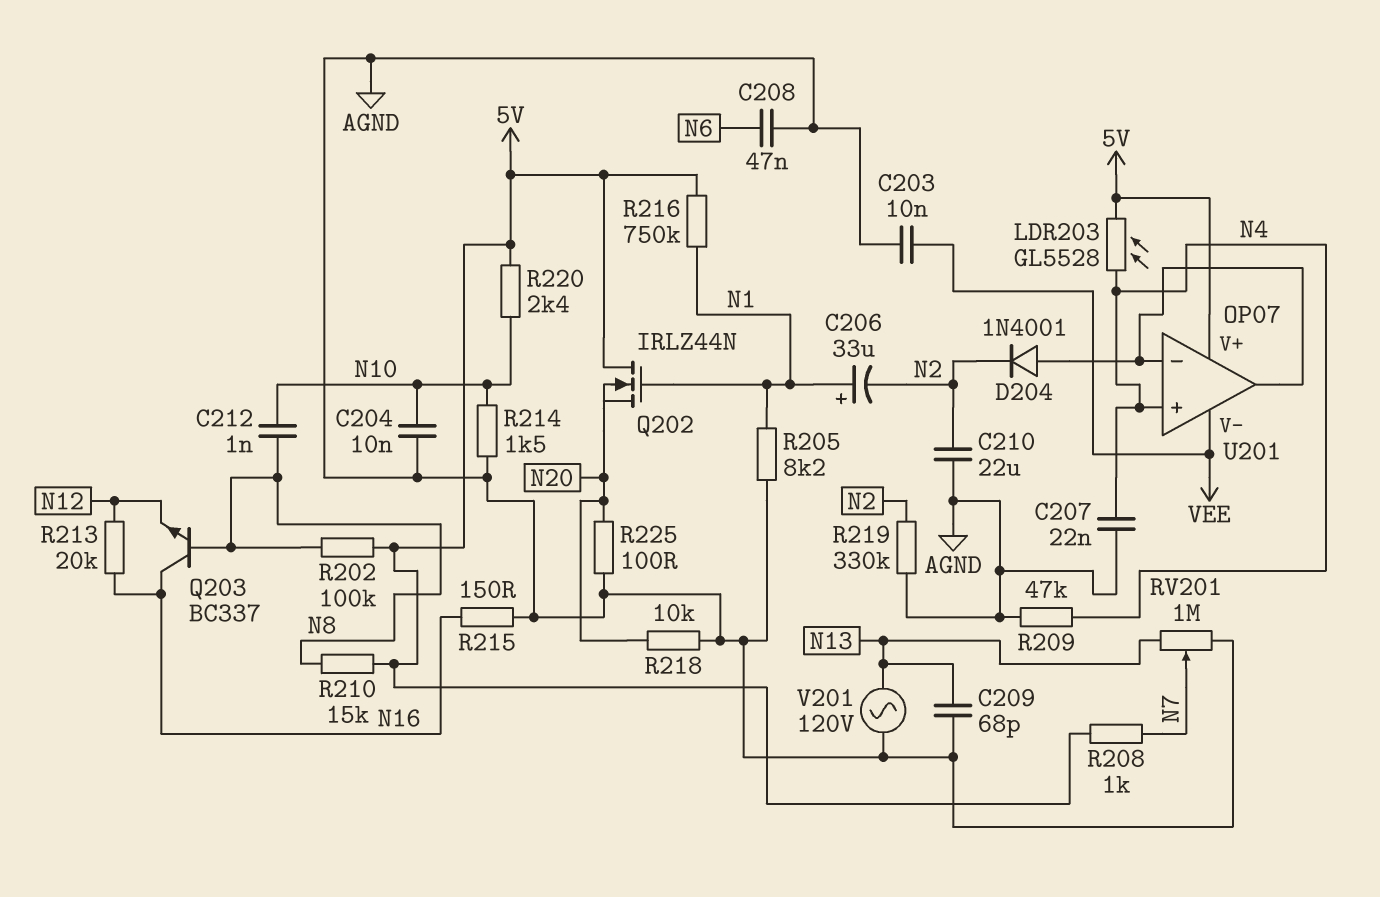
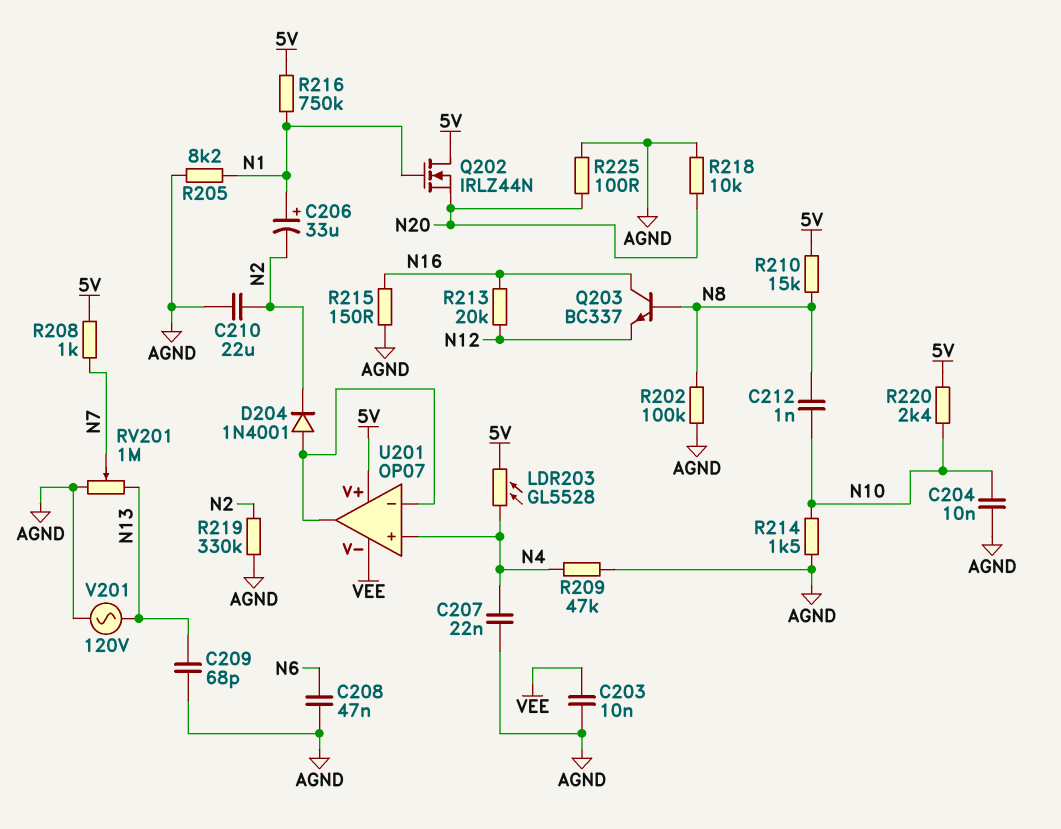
R202: 100k (5V, N8) -> 100k (AGND, N8)

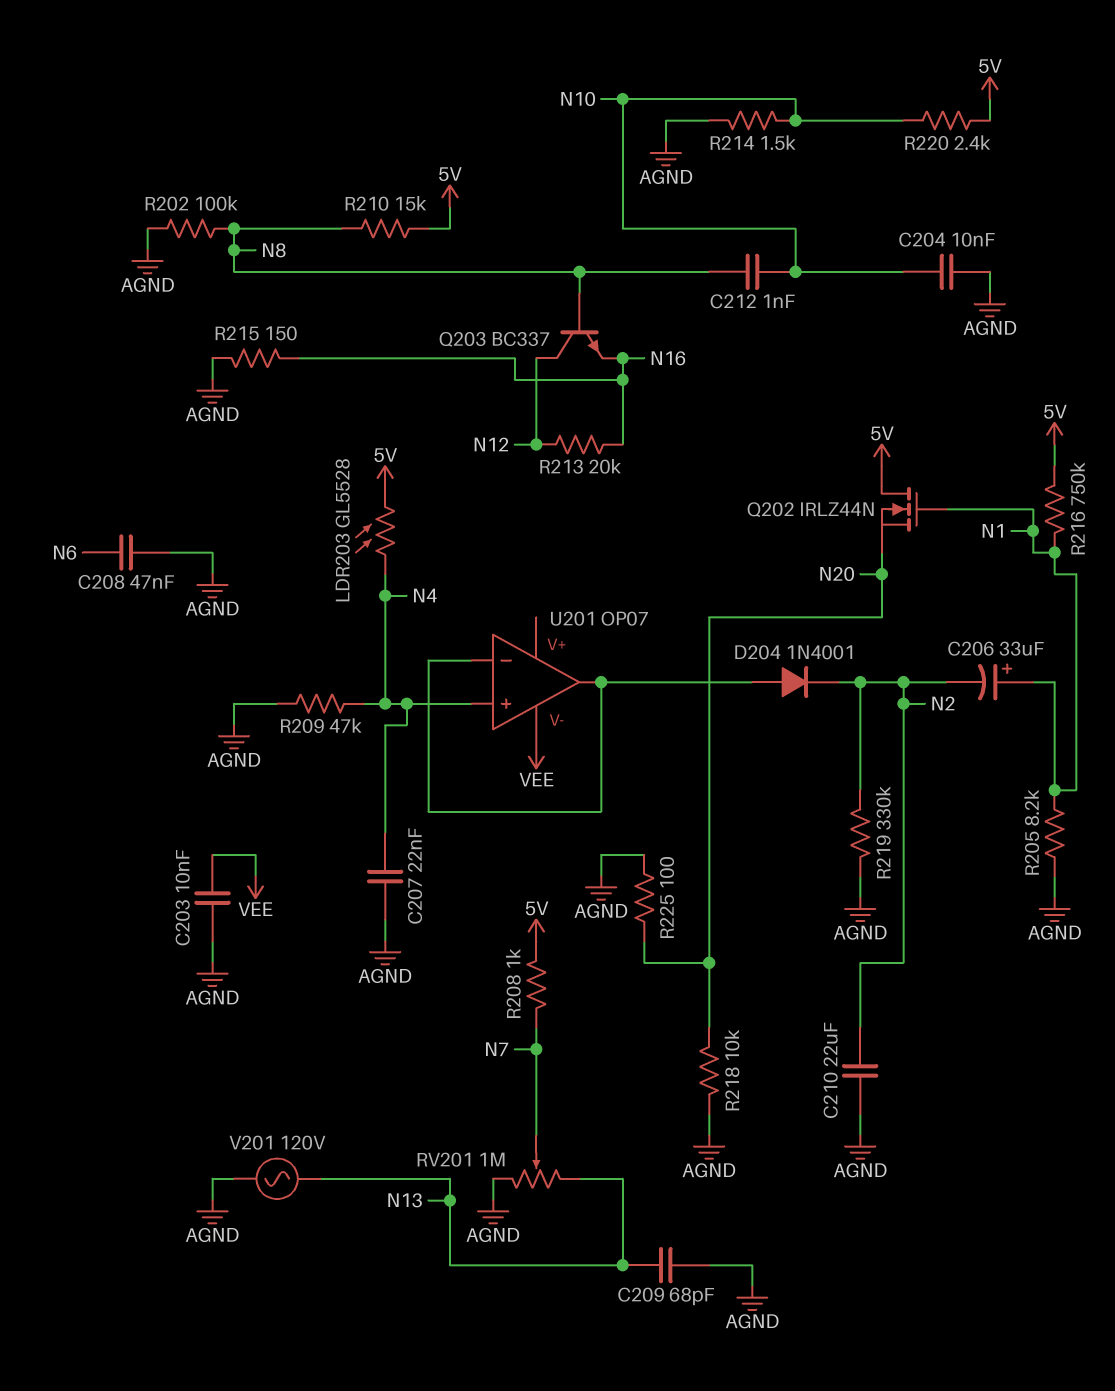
Q203: NPN BC337 (B N8, C N16, E N12) -> NPN BC337 (B N8, C N12, E N16)
U201 pin V+: 5V -> none

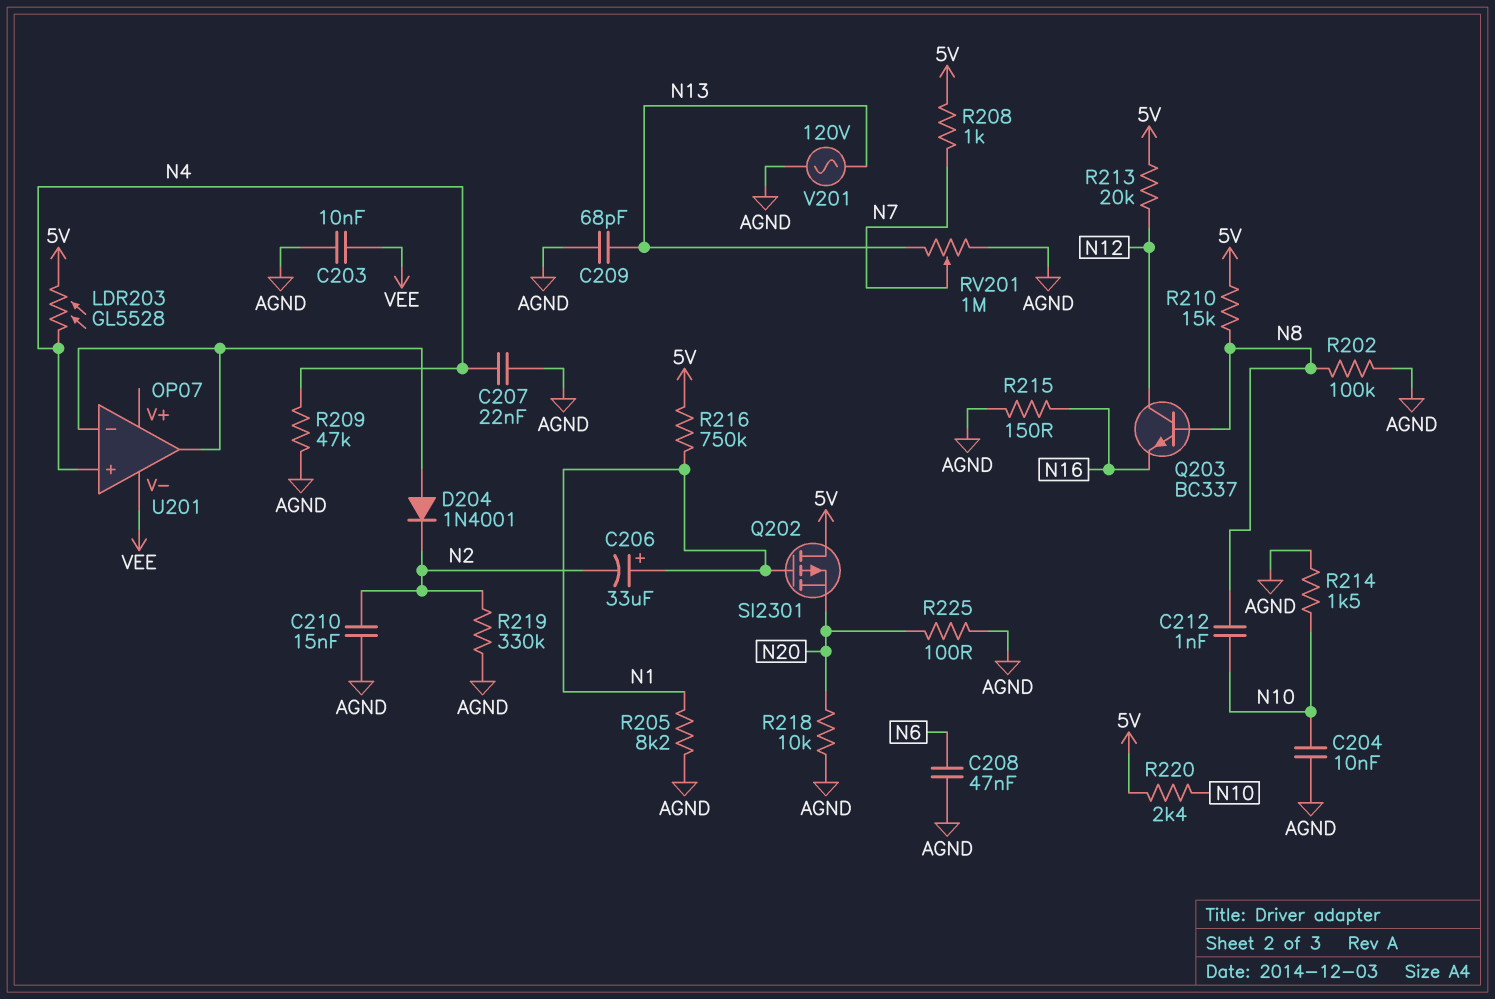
C210: 22uF (AGND, N2) -> 15nF (AGND, N2)
Q202: NMOS IRLZ44N (G N1, D 5V, S N20) -> PMOS SI2301 (G N1, D 5V, S N20)
R213: 20k (N12, N16) -> 20k (5V, N12)

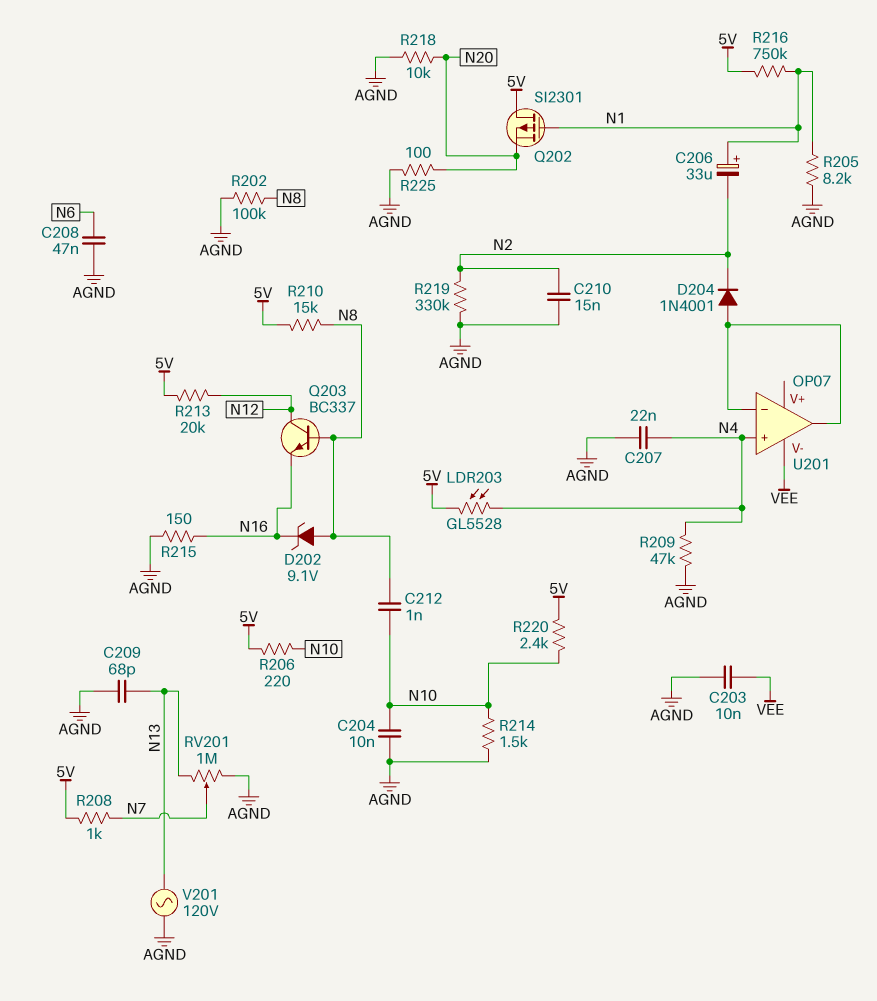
D202: none -> zener 9.1V (A N8, K N16)
R206: none -> 220 (5V, N10)

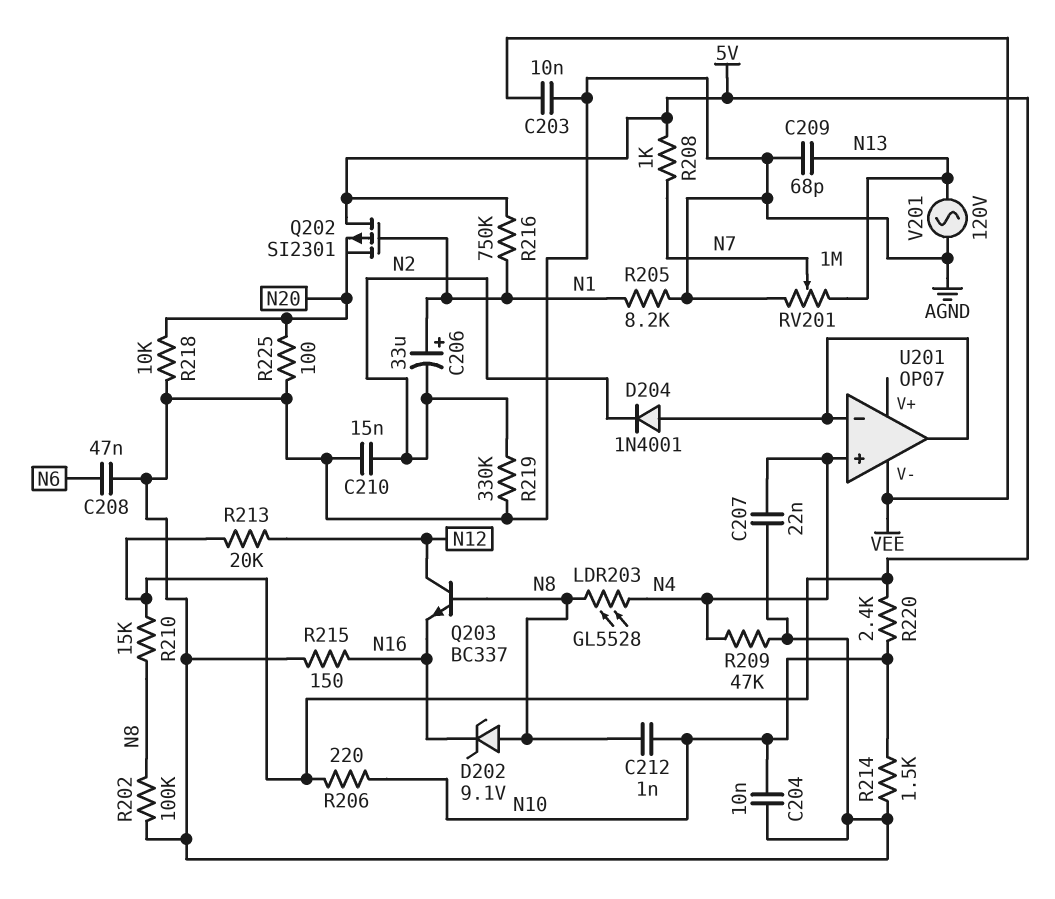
LDR203: GL5528 (5V, N4) -> GL5528 (N4, N8)

